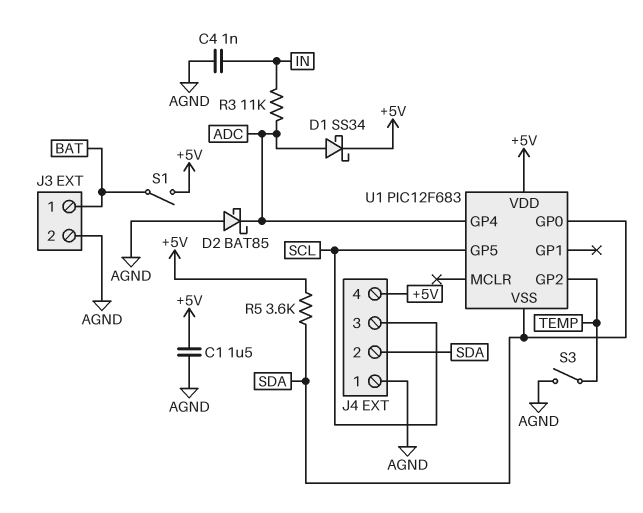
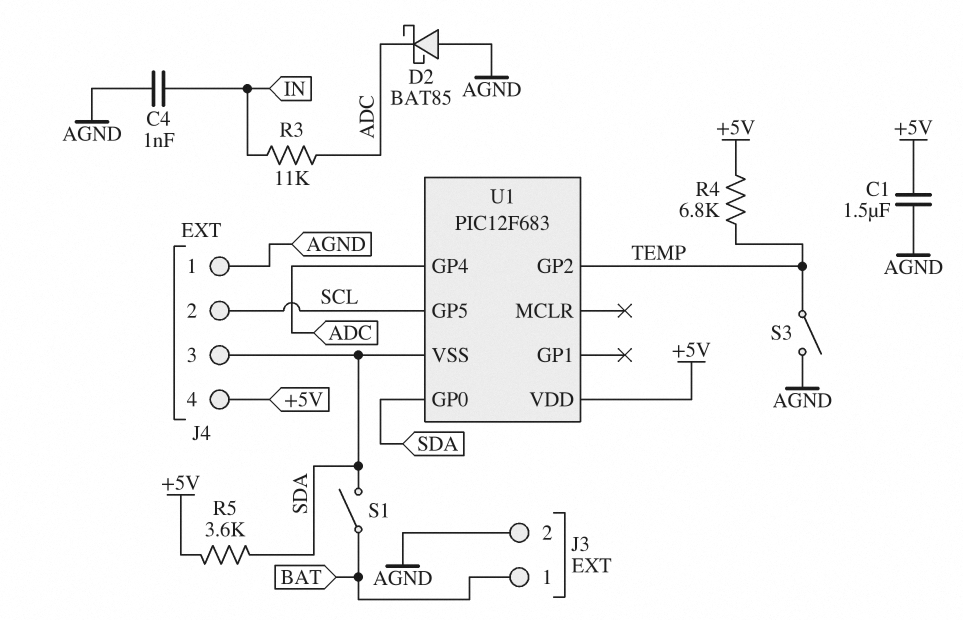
D1: schottky SS34 (A ADC, K +5V) -> none
J4 pin 2: SDA -> SCL
J4 pin 3: SCL -> SDA
R4: none -> 6.8k (+5V, TEMP)
S1: switch (+5V, BAT) -> switch (BAT, SDA)

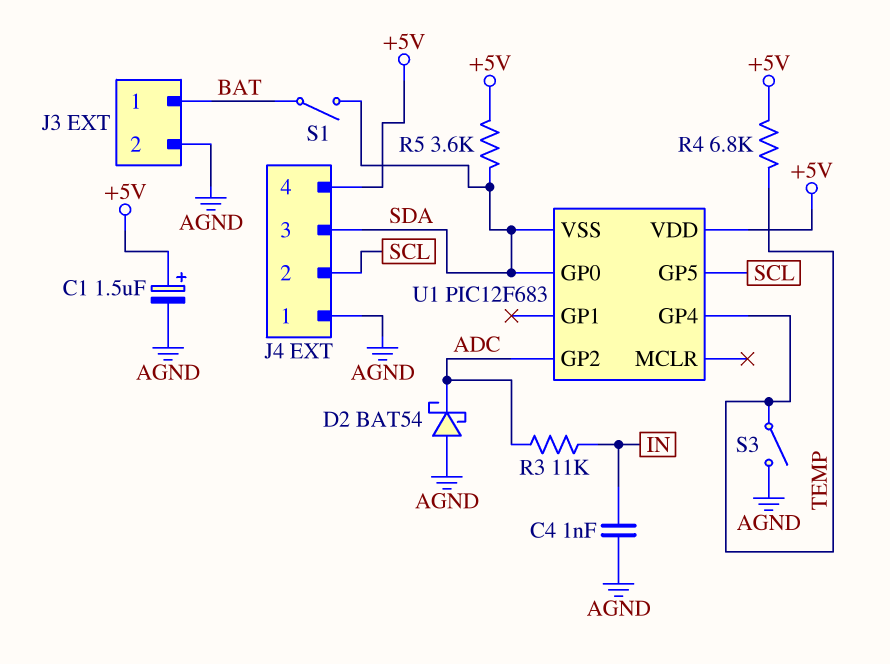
C1: 1.5uF (+5V, AGND) -> 1.5uF (plus +5V, minus AGND)
D2: schottky BAT85 (A AGND, K ADC) -> schottky BAT54 (A AGND, K ADC)
U1 pin GP2: TEMP -> ADC
U1 pin GP4: ADC -> TEMP

